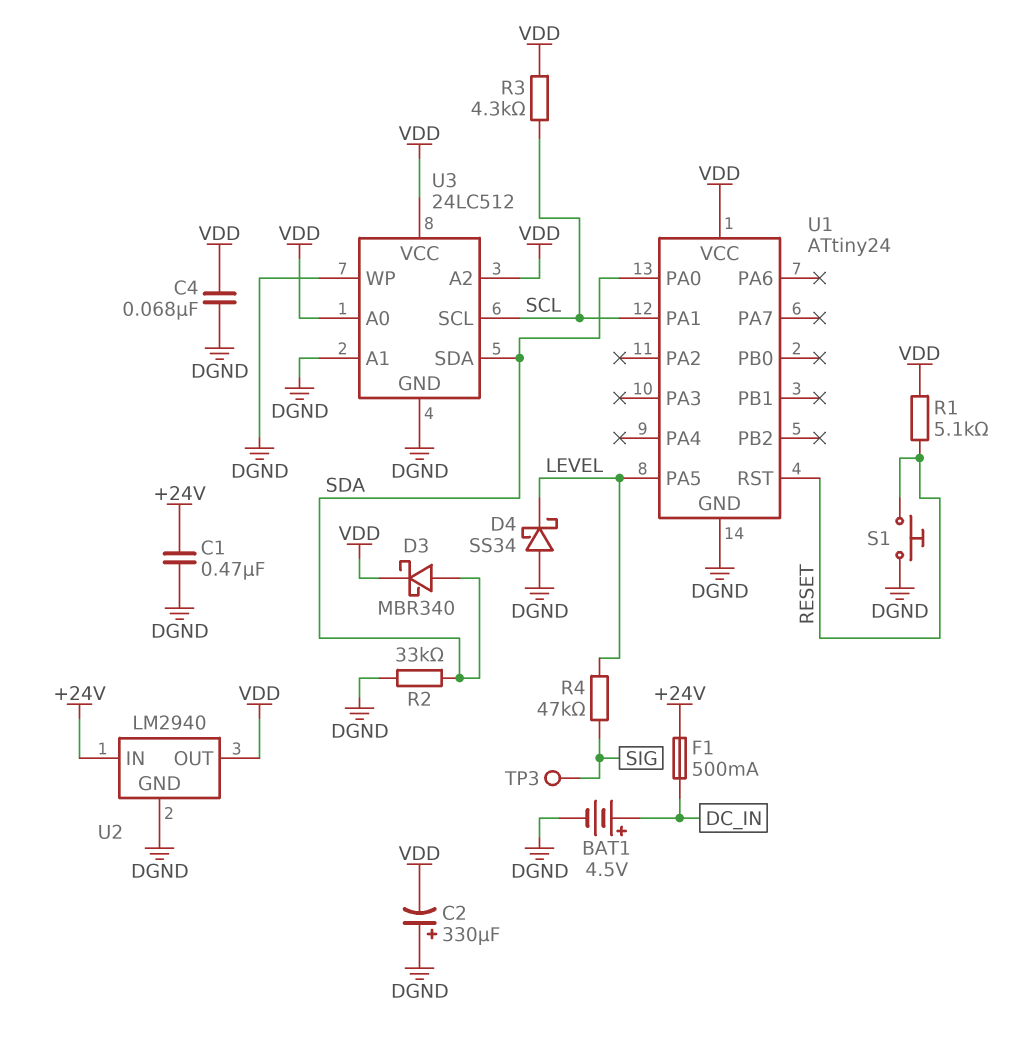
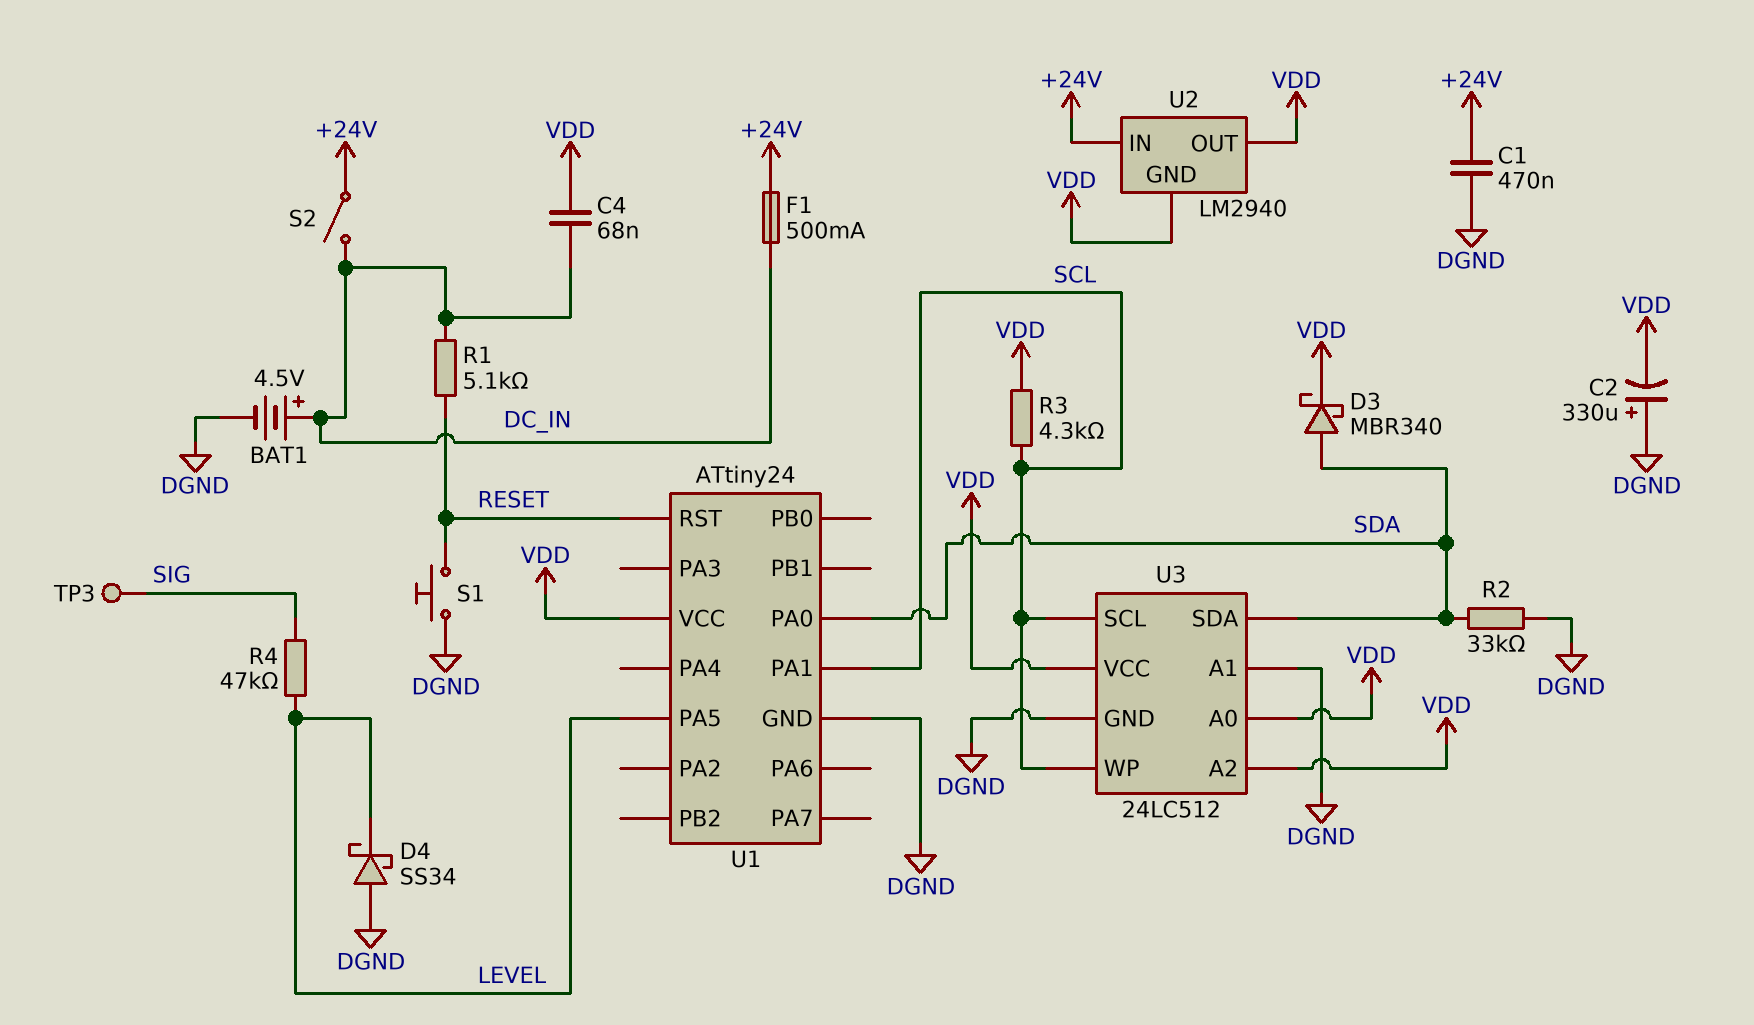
C4: 68nF (DGND, VDD) -> 68nF (DC_IN, VDD)
R1: 5.1k (RESET, VDD) -> 5.1k (DC_IN, RESET)
S2: none -> switch (+24V, DC_IN)
U2 pin GND: DGND -> VDD
U3 pin WP: DGND -> SCL

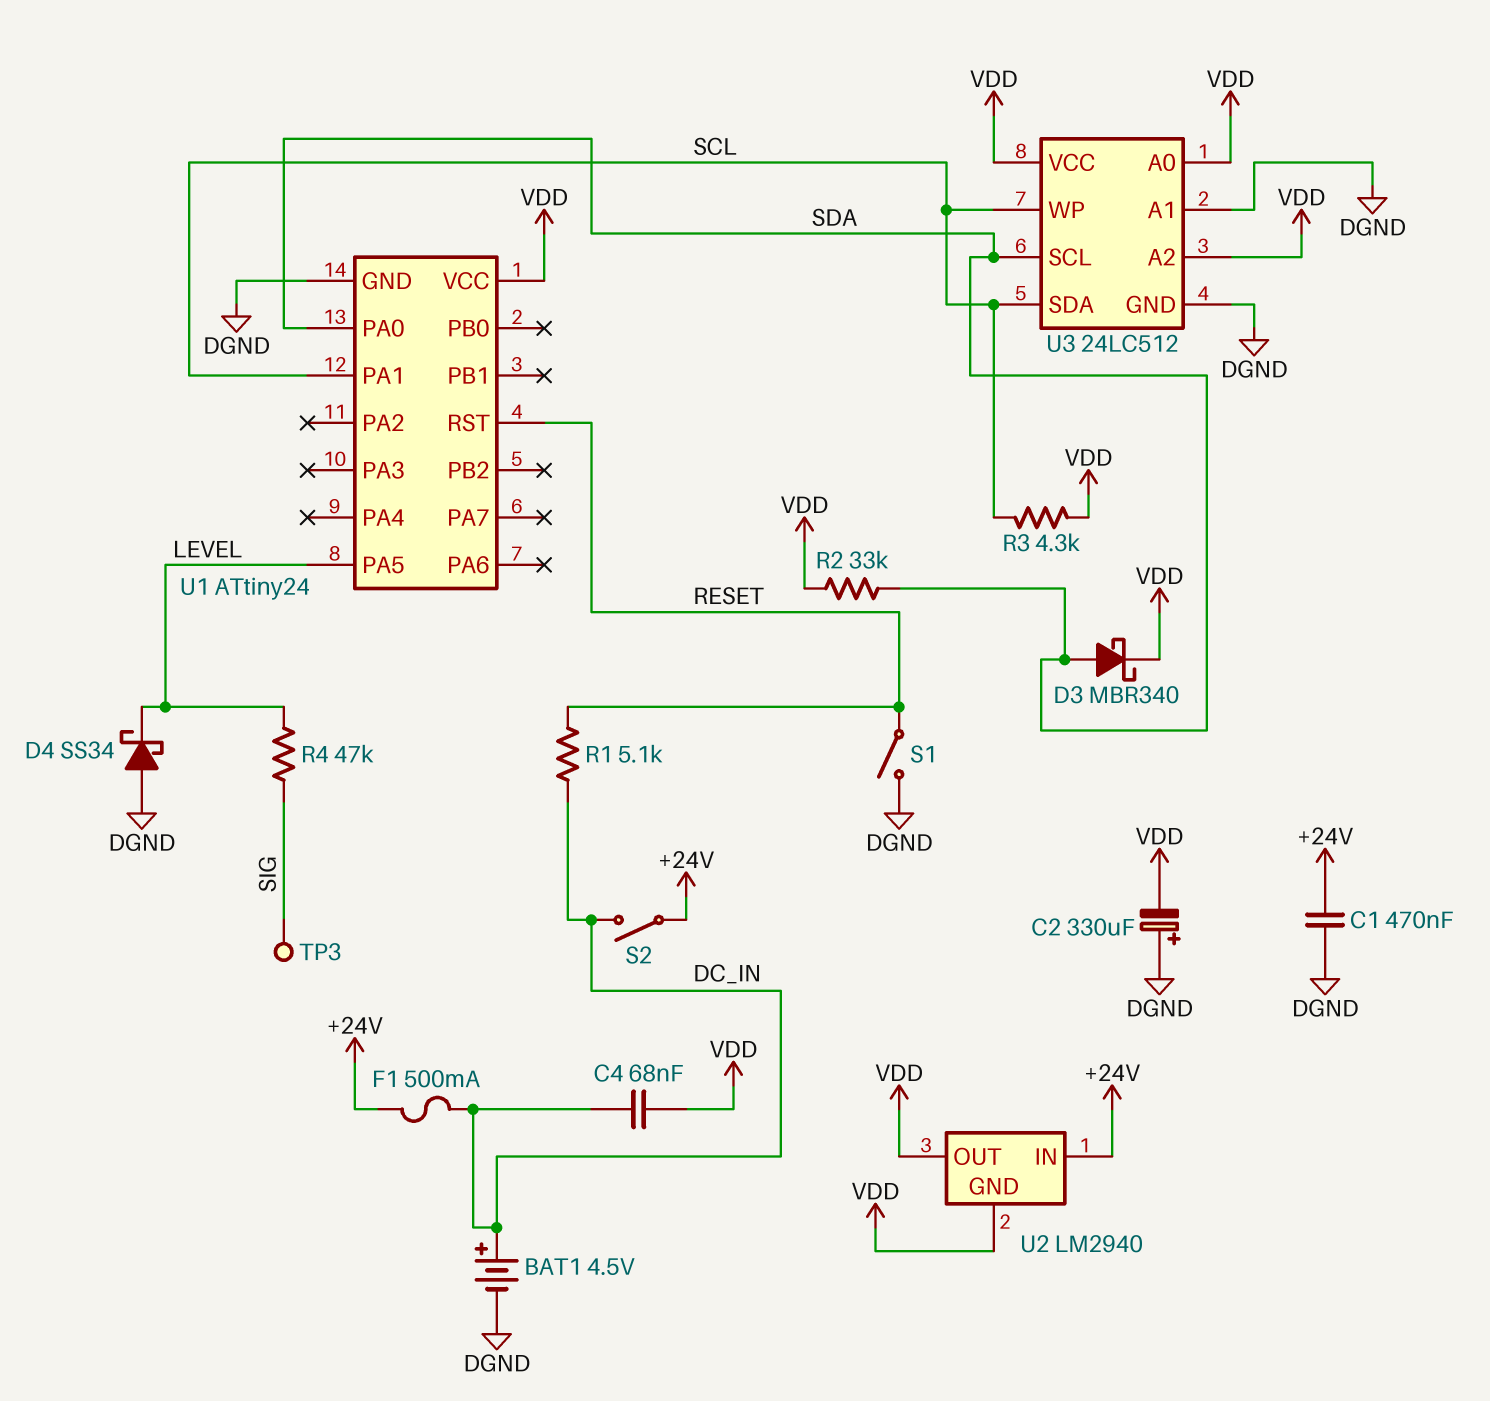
R2: 33k (DGND, SDA) -> 33k (SDA, VDD)
S1: button (DGND, RESET) -> switch (DGND, RESET)
U3 pin SCL: SCL -> SDA
U3 pin SDA: SDA -> SCL

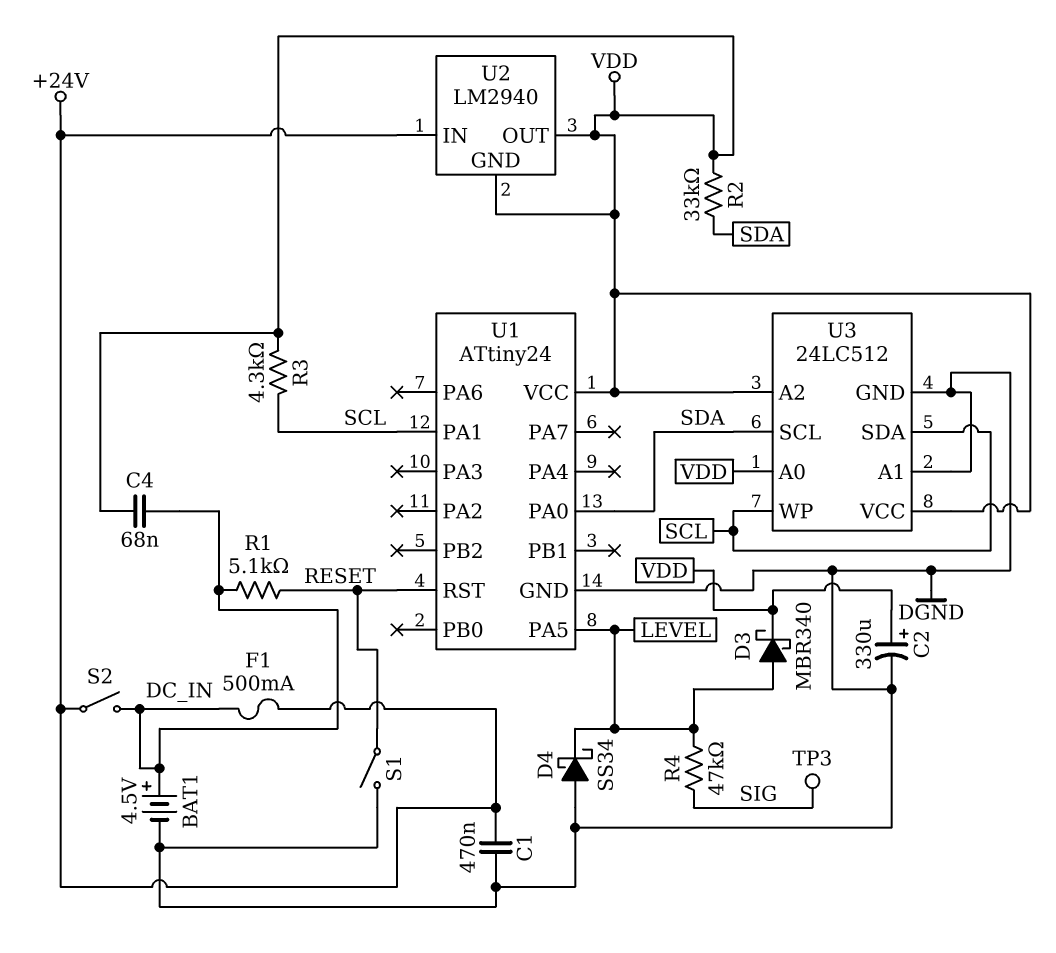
C2: 330uF (plus DGND, minus VDD) -> 330uF (plus VDD, minus DGND)
D3: schottky MBR340 (A SDA, K VDD) -> schottky MBR340 (A LEVEL, K VDD)

